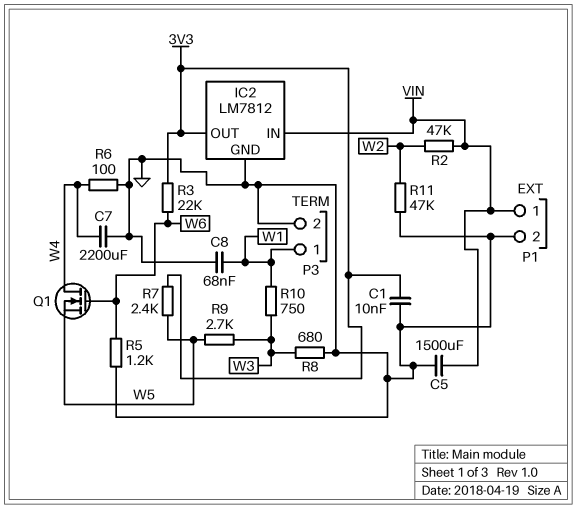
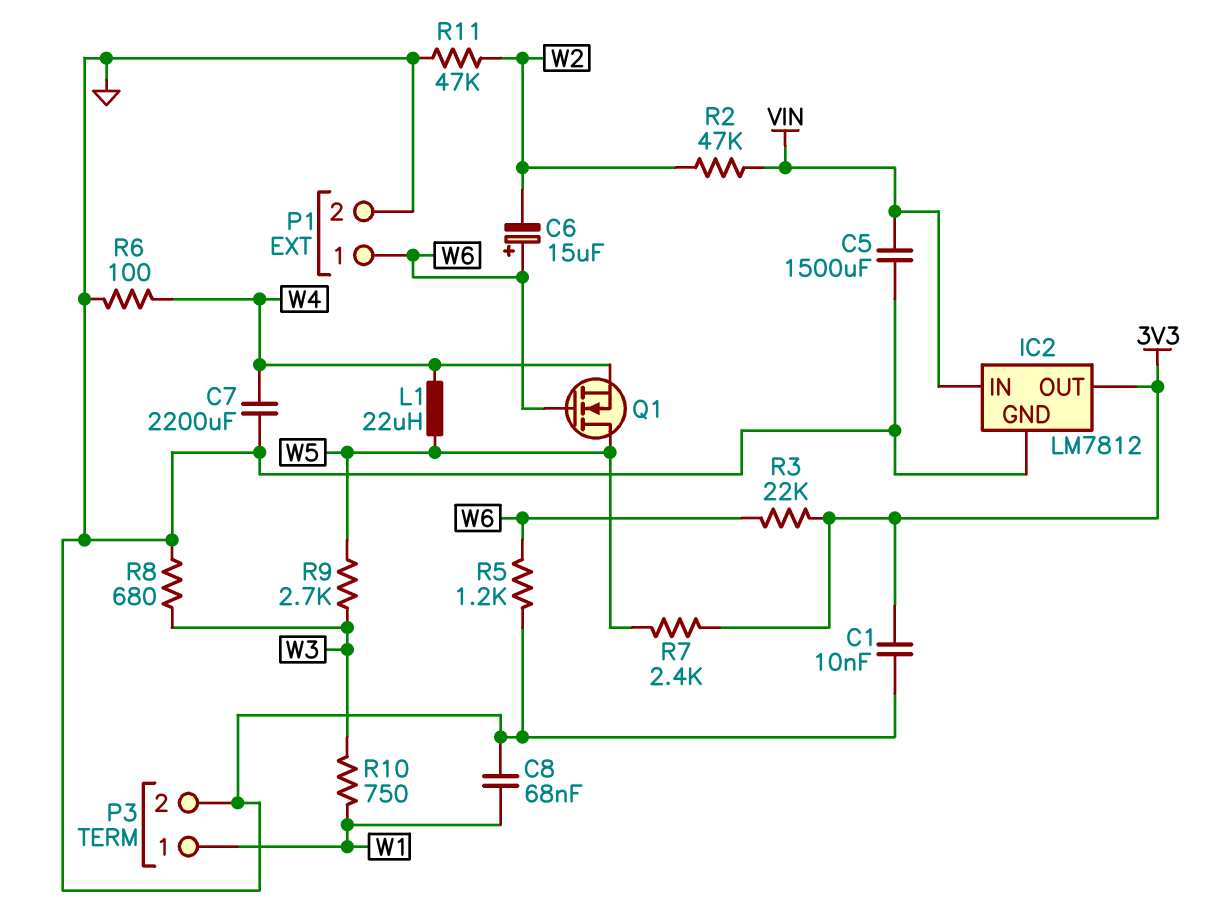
C6: none -> 15uF (plus W6, minus W2)
L1: none -> 22uH (W4, W5)
P1 pin 1: VIN -> W6
Q1: NMOS (G W6, D W4, S W5) -> NMOS (G W6, D W5, S W4)

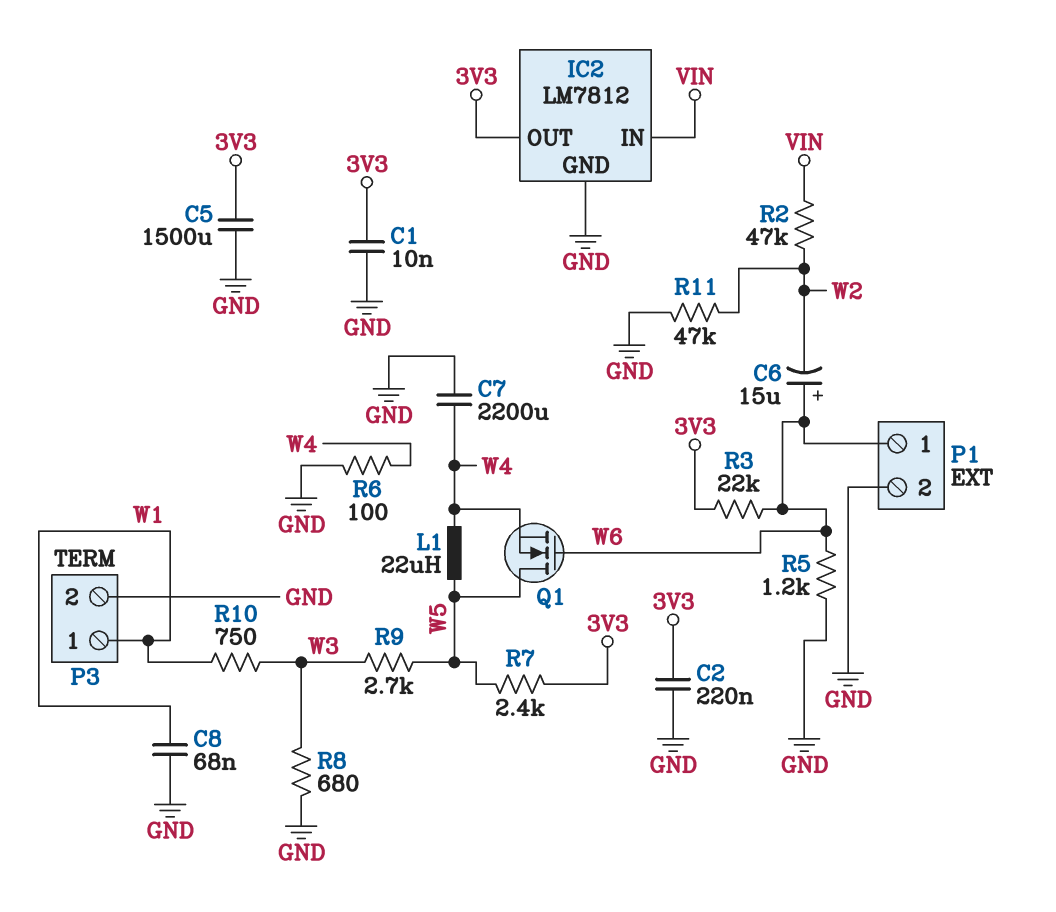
C2: none -> 220nF (3V3, GND)
C5: 1500uF (GND, VIN) -> 1500uF (3V3, GND)

